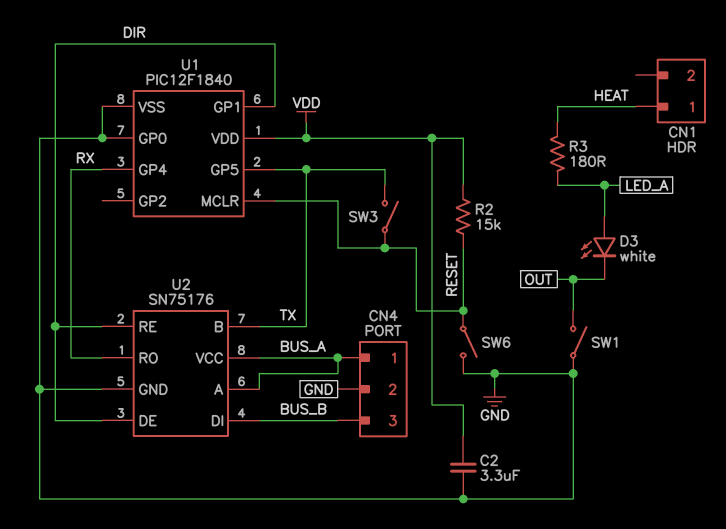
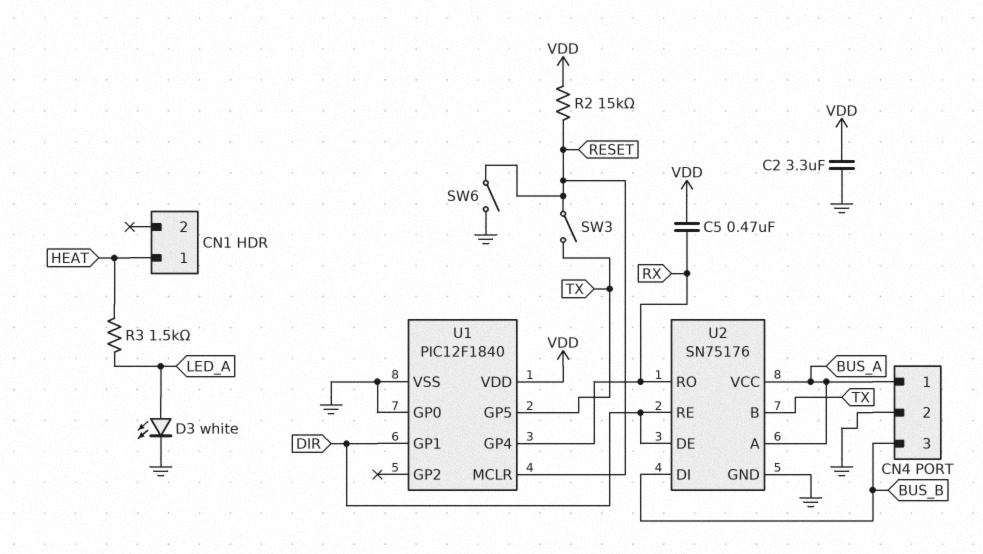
C5: none -> 470nF (RX, VDD)
D3: LED white (A LED_A, K OUT) -> LED white (A LED_A, K GND)
R3: 180 (HEAT, LED_A) -> 1.5k (HEAT, LED_A)
SW1: switch (GND, OUT) -> none

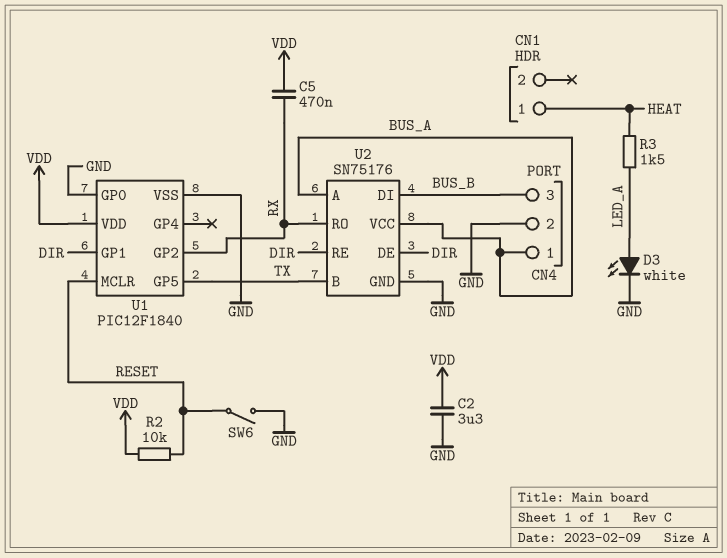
R2: 15k (RESET, VDD) -> 10k (RESET, VDD)
SW3: switch (RESET, TX) -> none
U1 pin GP2: none -> RX
U1 pin GP4: RX -> none

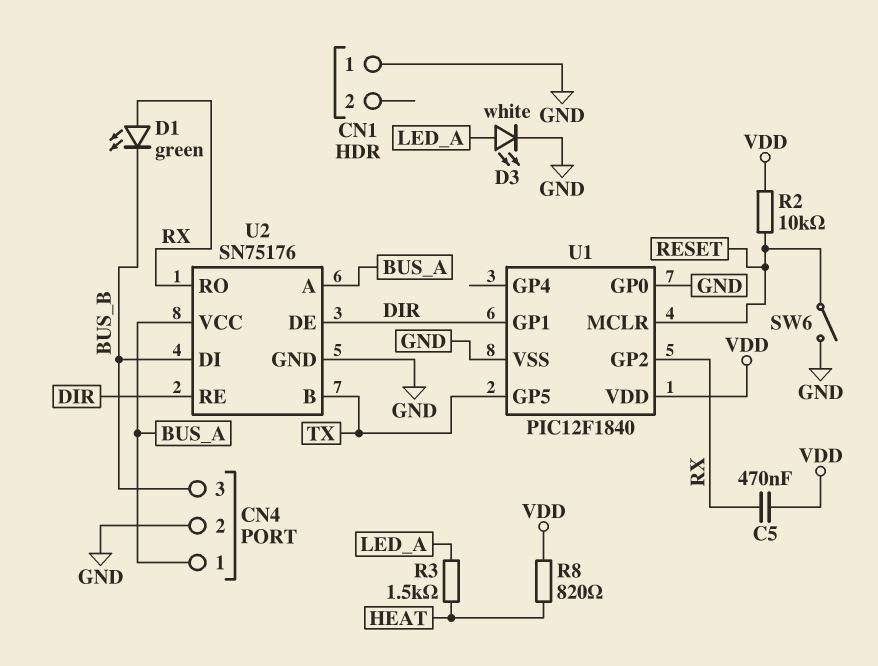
C2: 3.3uF (GND, VDD) -> none
CN1 pin 1: HEAT -> GND
D1: none -> LED green (A RX, K BUS_B)
R8: none -> 820 (HEAT, VDD)

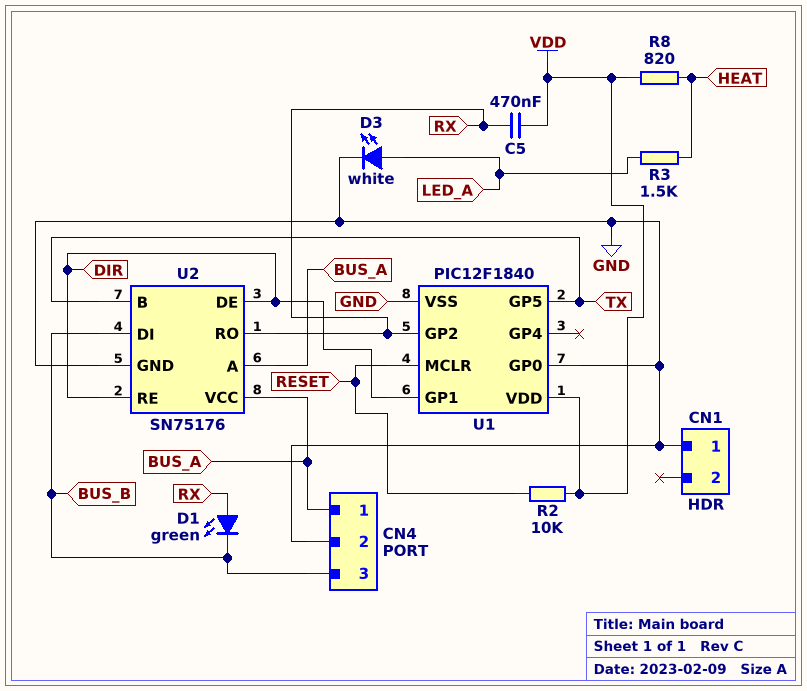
SW6: switch (GND, RESET) -> none

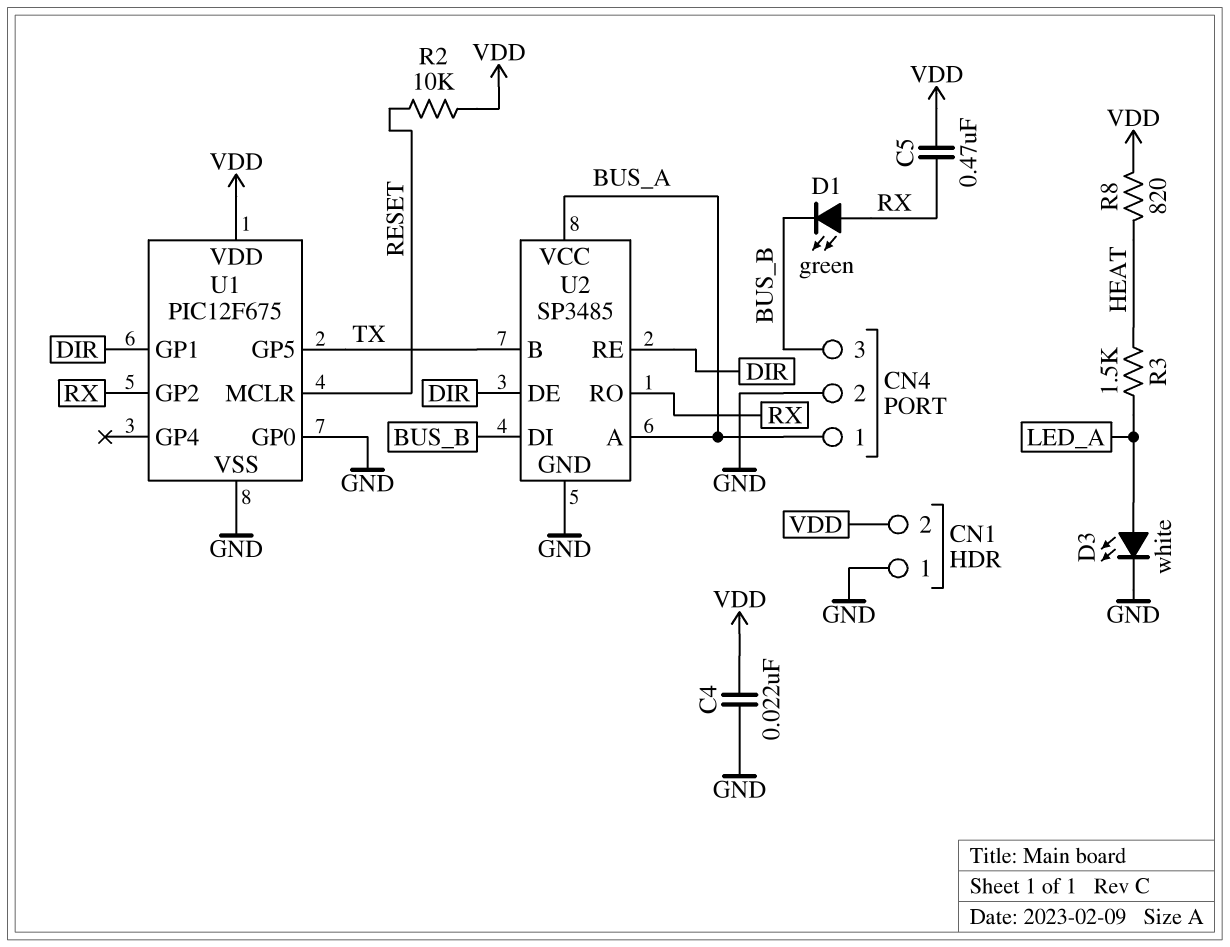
C4: none -> 22nF (GND, VDD)
CN1 pin 2: none -> VDD
U1: PIC12F1840 -> PIC12F675
U2: SN75176 -> SP3485

